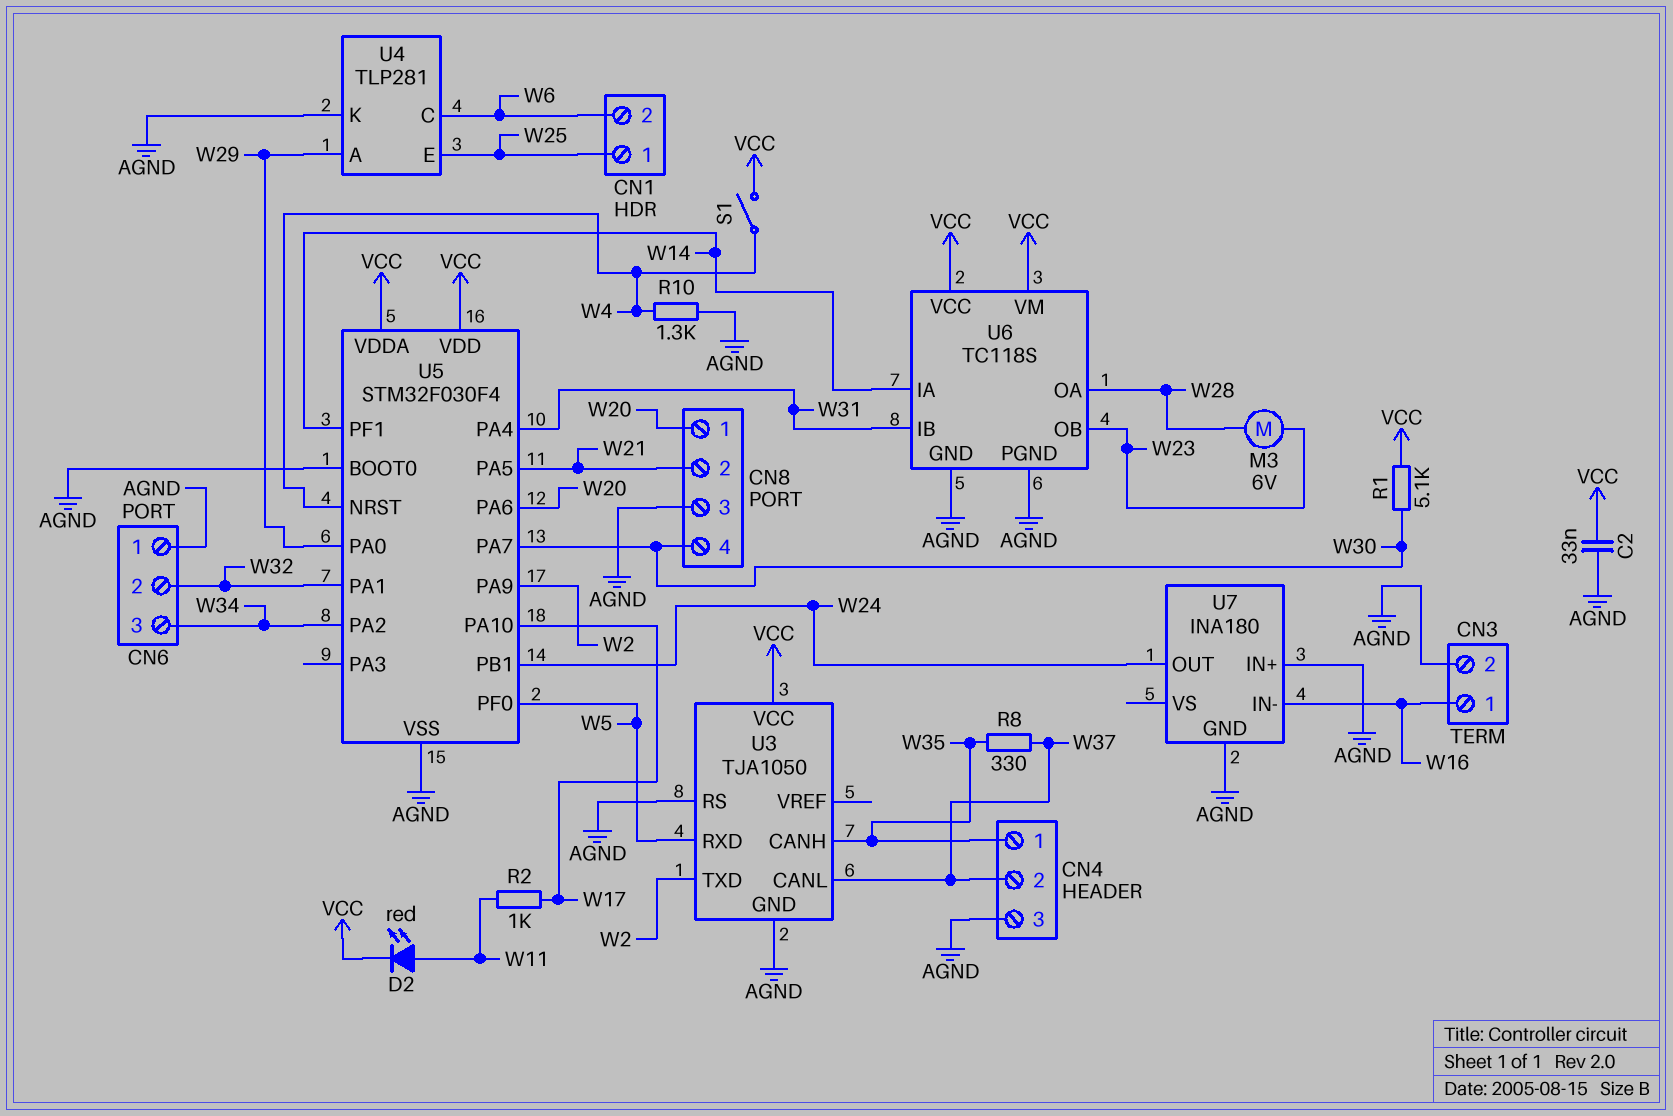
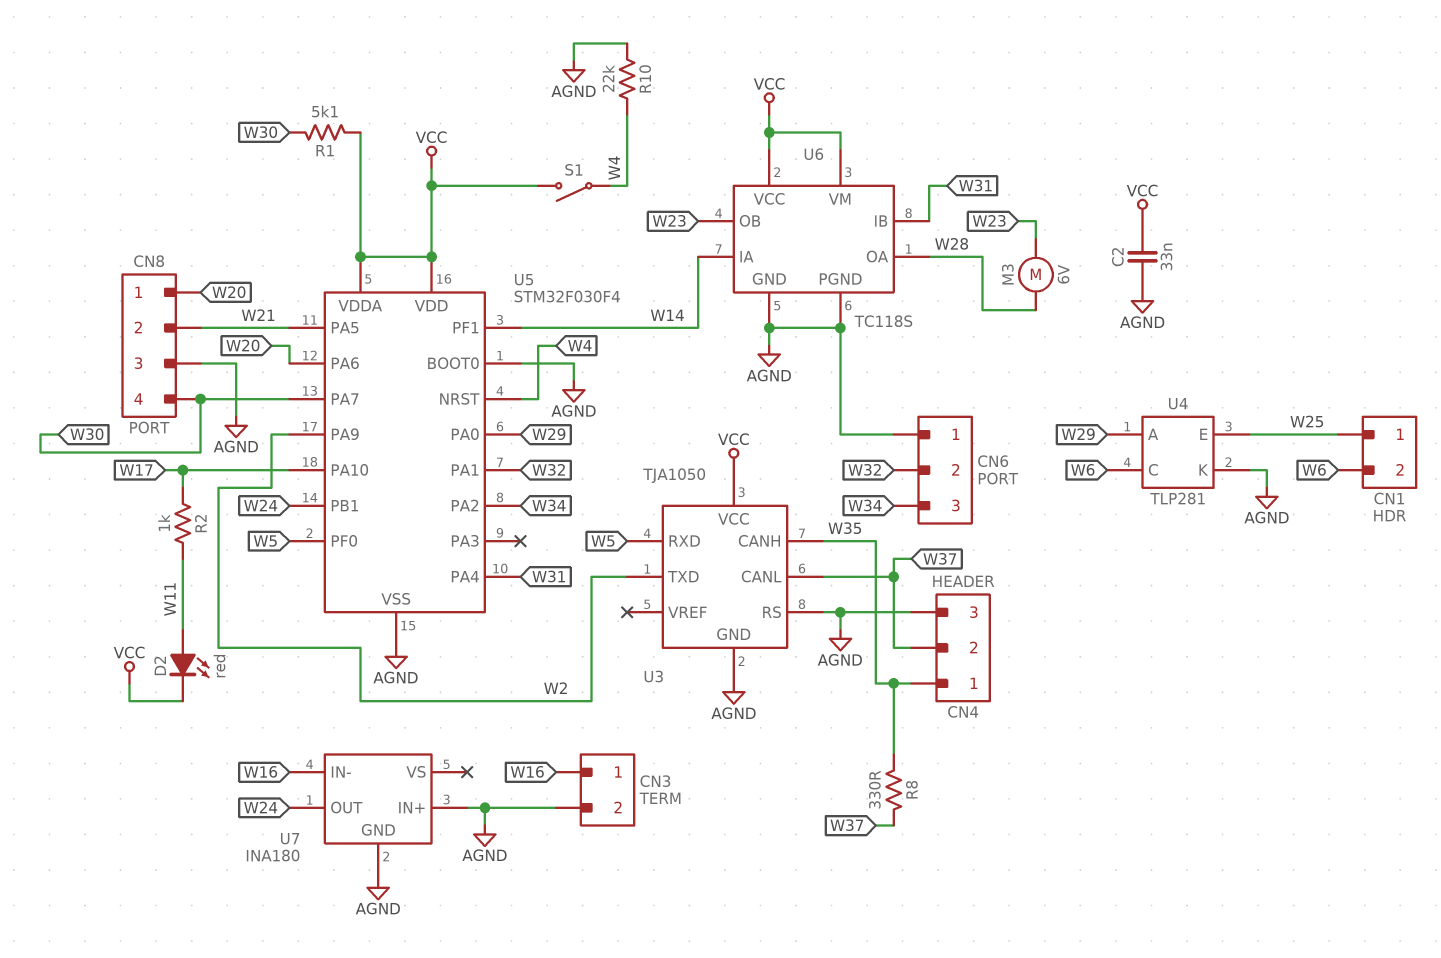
R10: 1.3k (AGND, W4) -> 22k (AGND, W4)

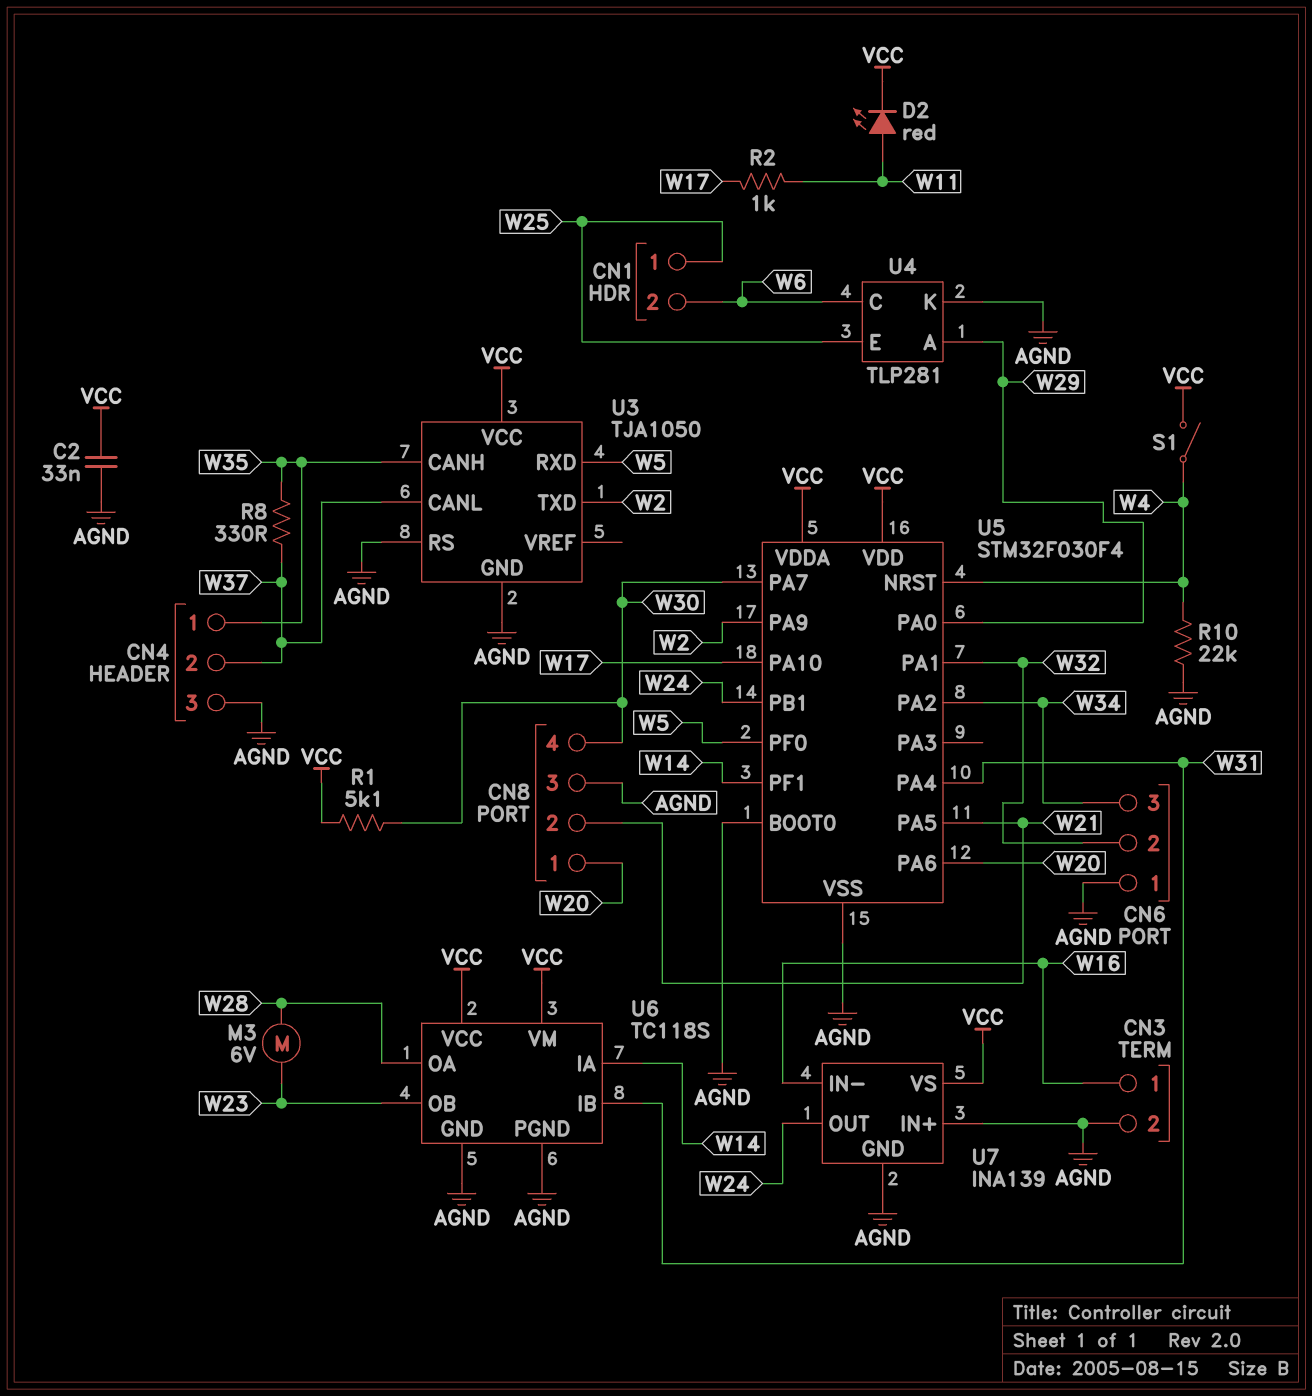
U7: INA180 -> INA139
U7 pin VS: none -> VCC

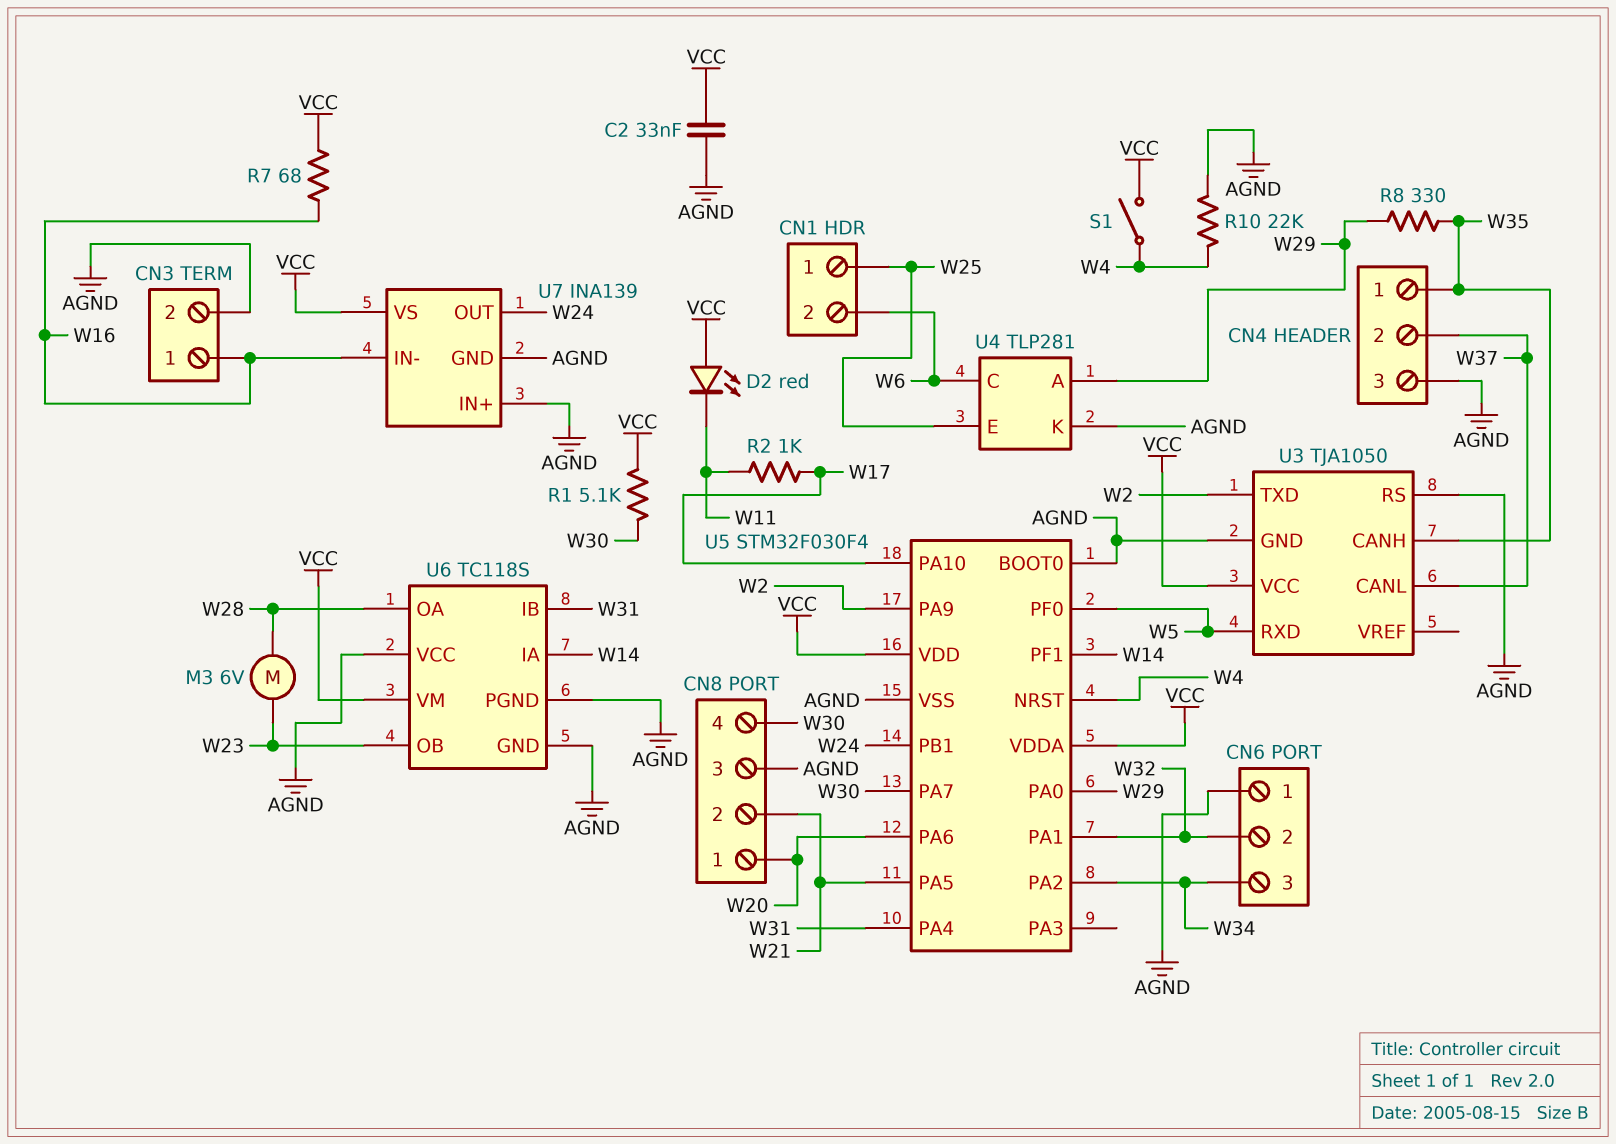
D2: LED red (A W11, K VCC) -> LED red (A VCC, K W11)
R7: none -> 68 (VCC, W16)
R8: 330 (W35, W37) -> 330 (W29, W35)
U6 pin VCC: VCC -> AGND

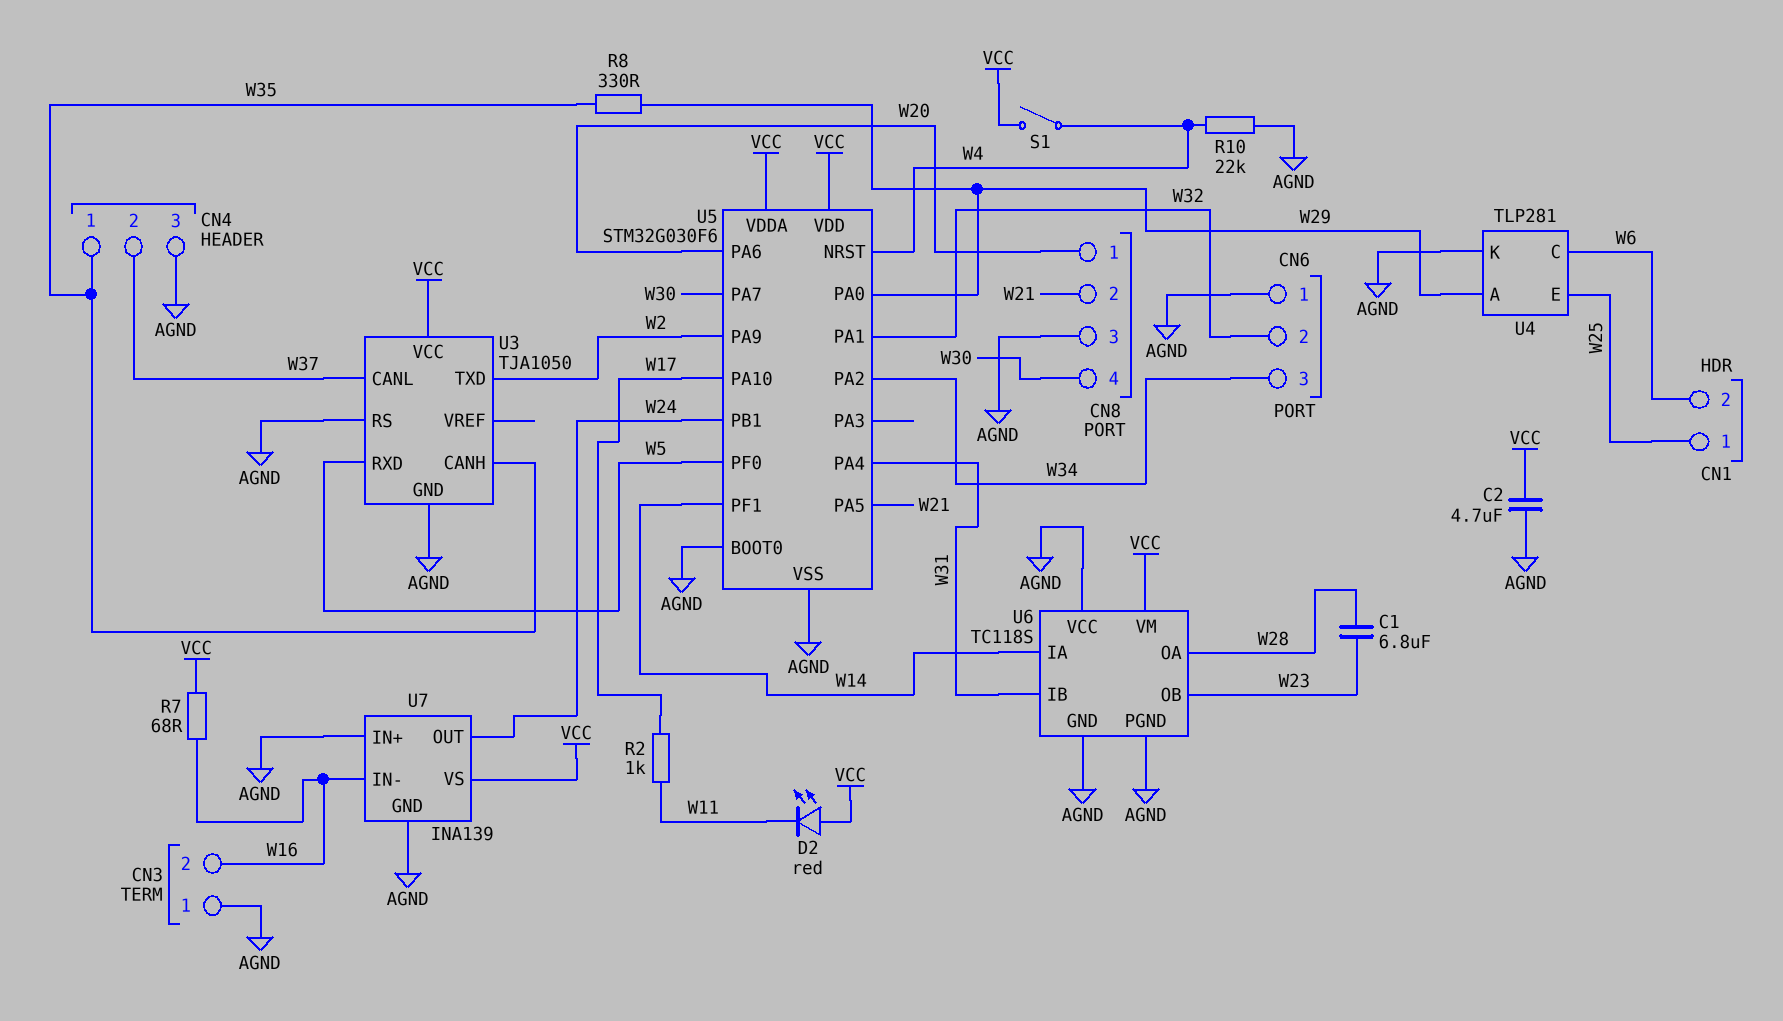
C1: none -> 6.8uF (W23, W28)
C2: 33nF (AGND, VCC) -> 4.7uF (AGND, VCC)
CN3 pin 1: W16 -> AGND
CN3 pin 2: AGND -> W16
M3: motor 6V (W23, W28) -> none
R1: 5.1k (VCC, W30) -> none
U5: STM32F030F4 -> STM32G030F6

